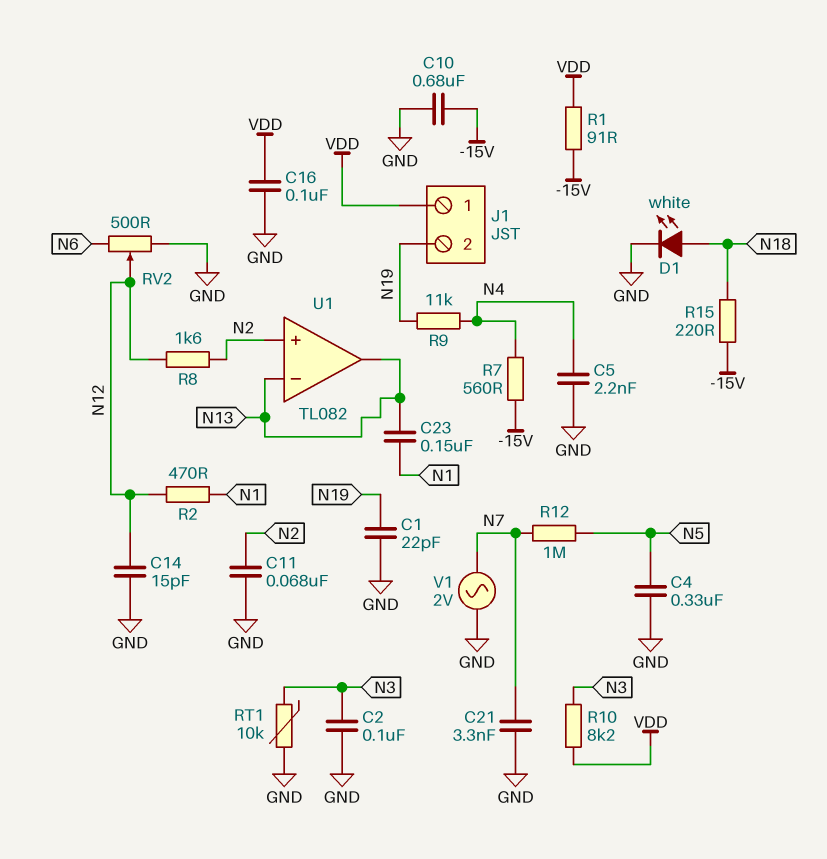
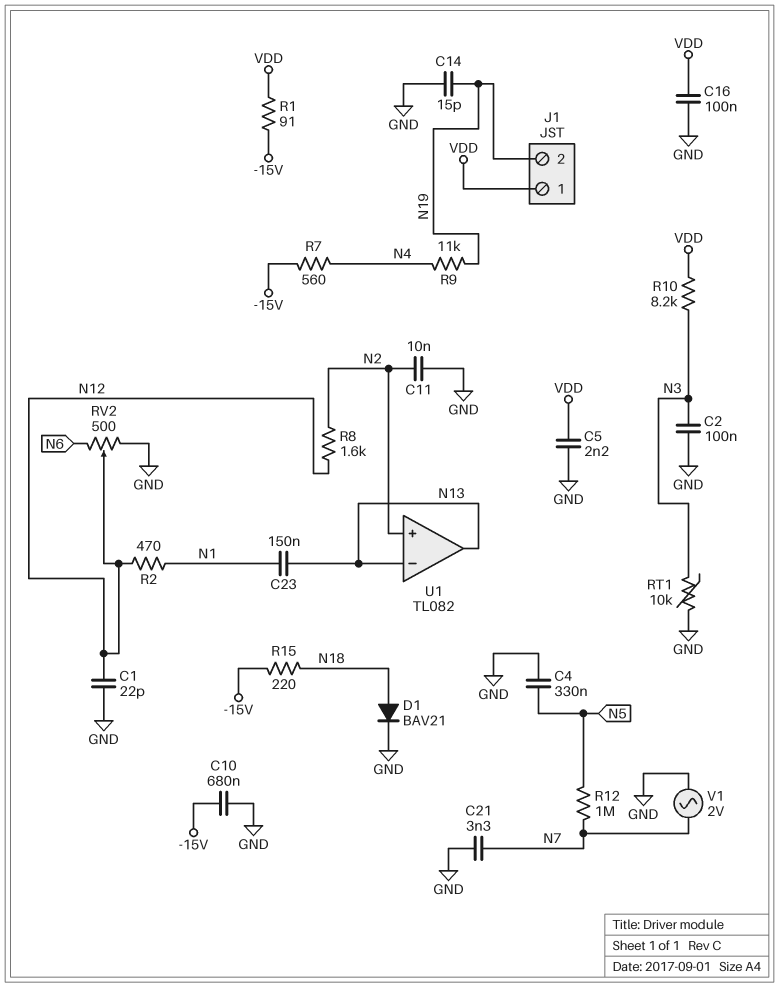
C1: 22pF (GND, N19) -> 22pF (GND, N12)
C5: 2.2nF (GND, N4) -> 2.2nF (GND, VDD)
C11: 68nF (GND, N2) -> 10nF (GND, N2)
C14: 15pF (GND, N12) -> 15pF (GND, N19)
D1: LED white (A N18, K GND) -> diode BAV21 (A N18, K GND)

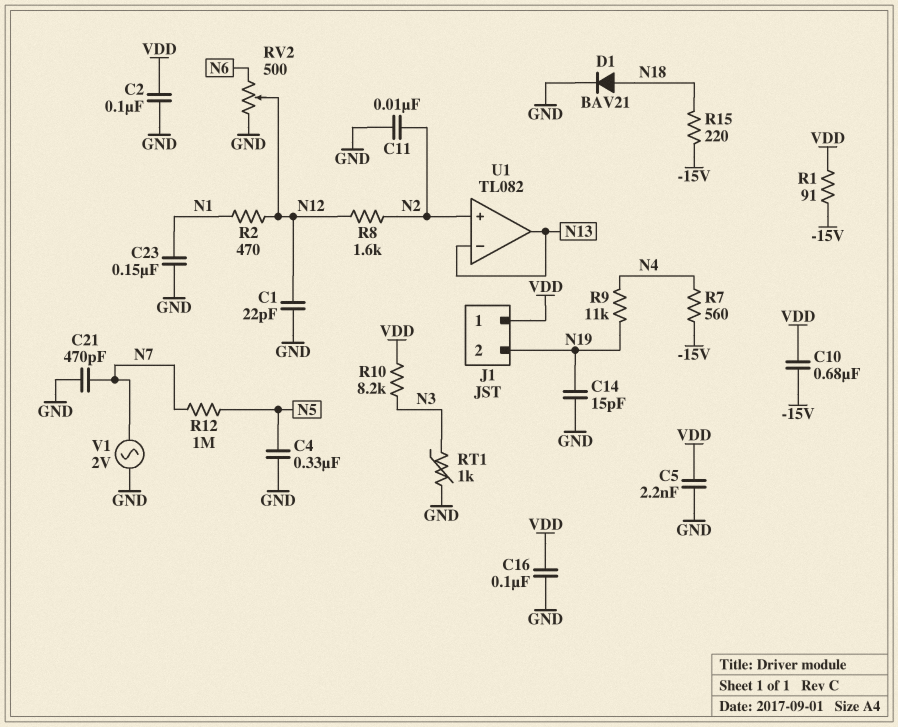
C2: 100nF (GND, N3) -> 100nF (GND, VDD)
C10: 680nF (-15V, GND) -> 680nF (-15V, VDD)
C21: 3.3nF (GND, N7) -> 470pF (GND, N7)
C23: 150nF (N1, N13) -> 150nF (GND, N1)
RT1: 10k (GND, N3) -> 1k (GND, N3)

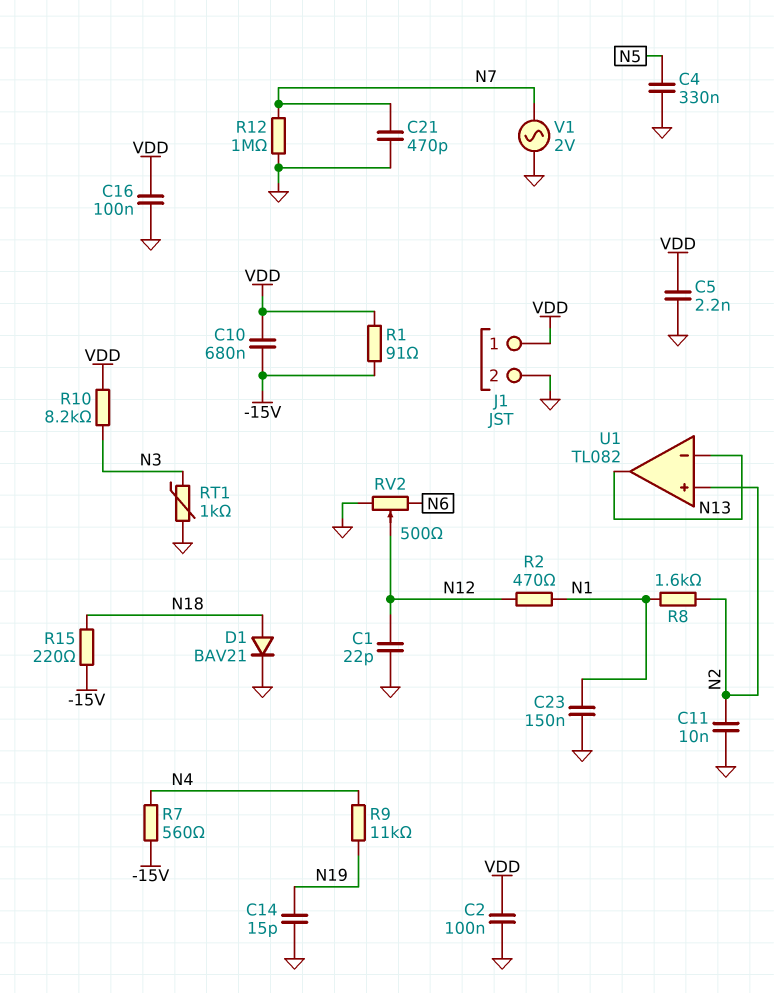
J1 pin 2: N19 -> GND
R8: 1.6k (N2, N12) -> 1.6k (N1, N2)
R12: 1M (N5, N7) -> 1M (GND, N7)

